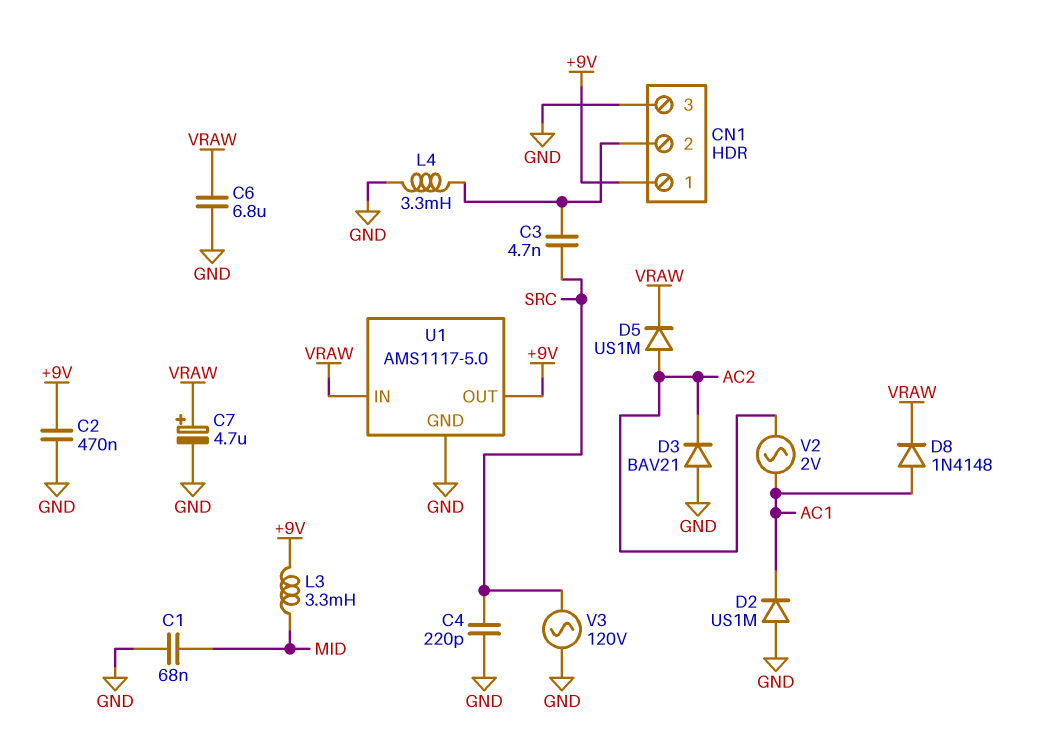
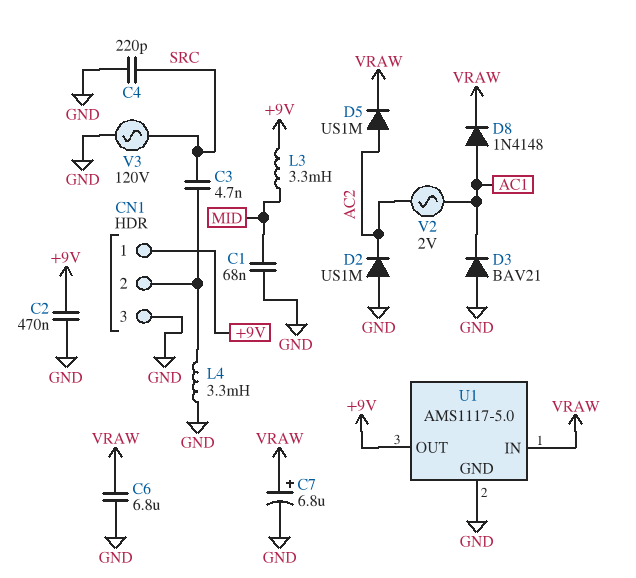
C7: 4.7uF (plus VRAW, minus GND) -> 6.8uF (plus VRAW, minus GND)
D2: diode US1M (A GND, K AC1) -> diode US1M (A GND, K AC2)
D3: diode BAV21 (A GND, K AC2) -> diode BAV21 (A GND, K AC1)

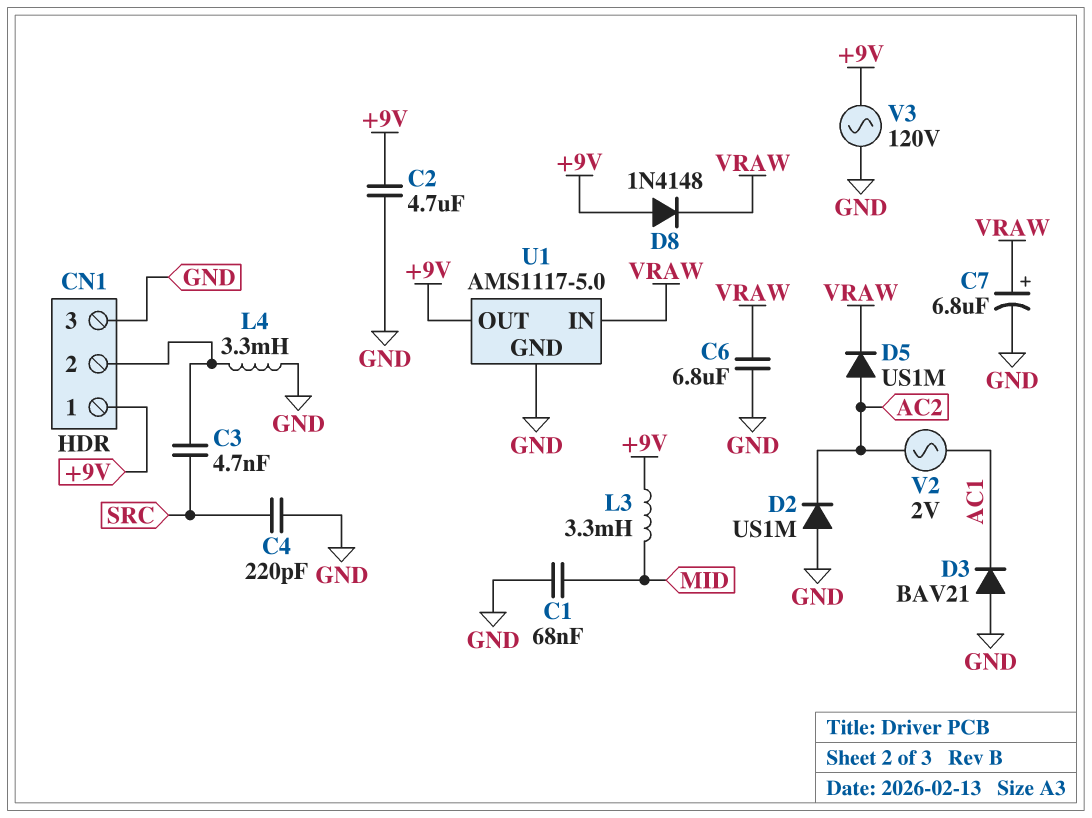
C2: 470nF (+9V, GND) -> 4.7uF (+9V, GND)
D8: diode 1N4148 (A AC1, K VRAW) -> diode 1N4148 (A +9V, K VRAW)
V3: AC 120V (GND, SRC) -> AC 120V (+9V, GND)

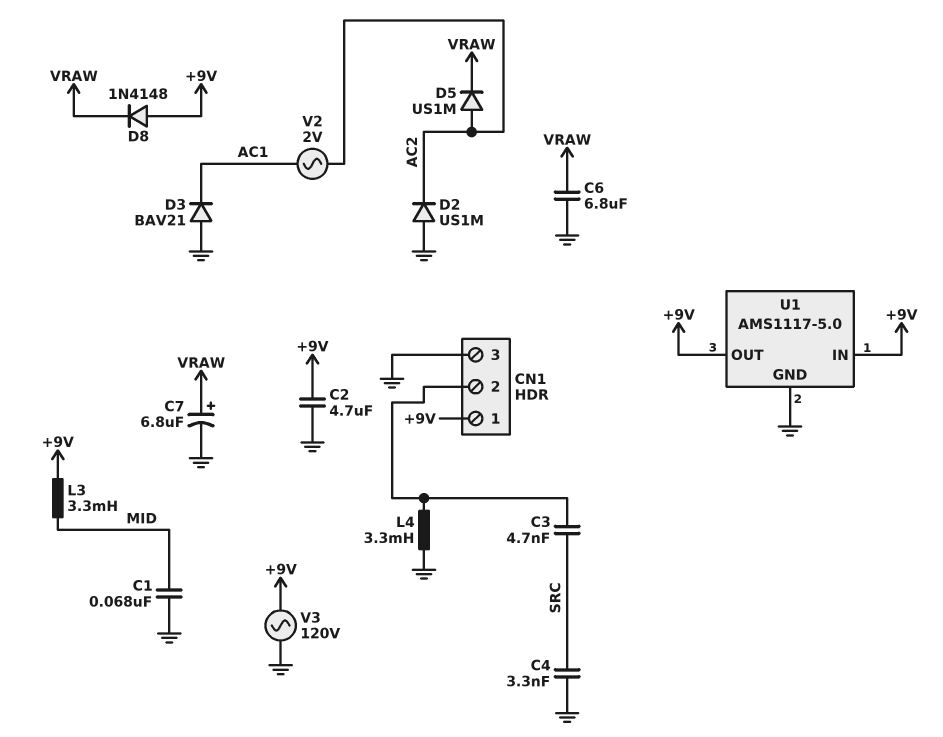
C4: 220pF (GND, SRC) -> 3.3nF (GND, SRC)
U1 pin IN: VRAW -> +9V

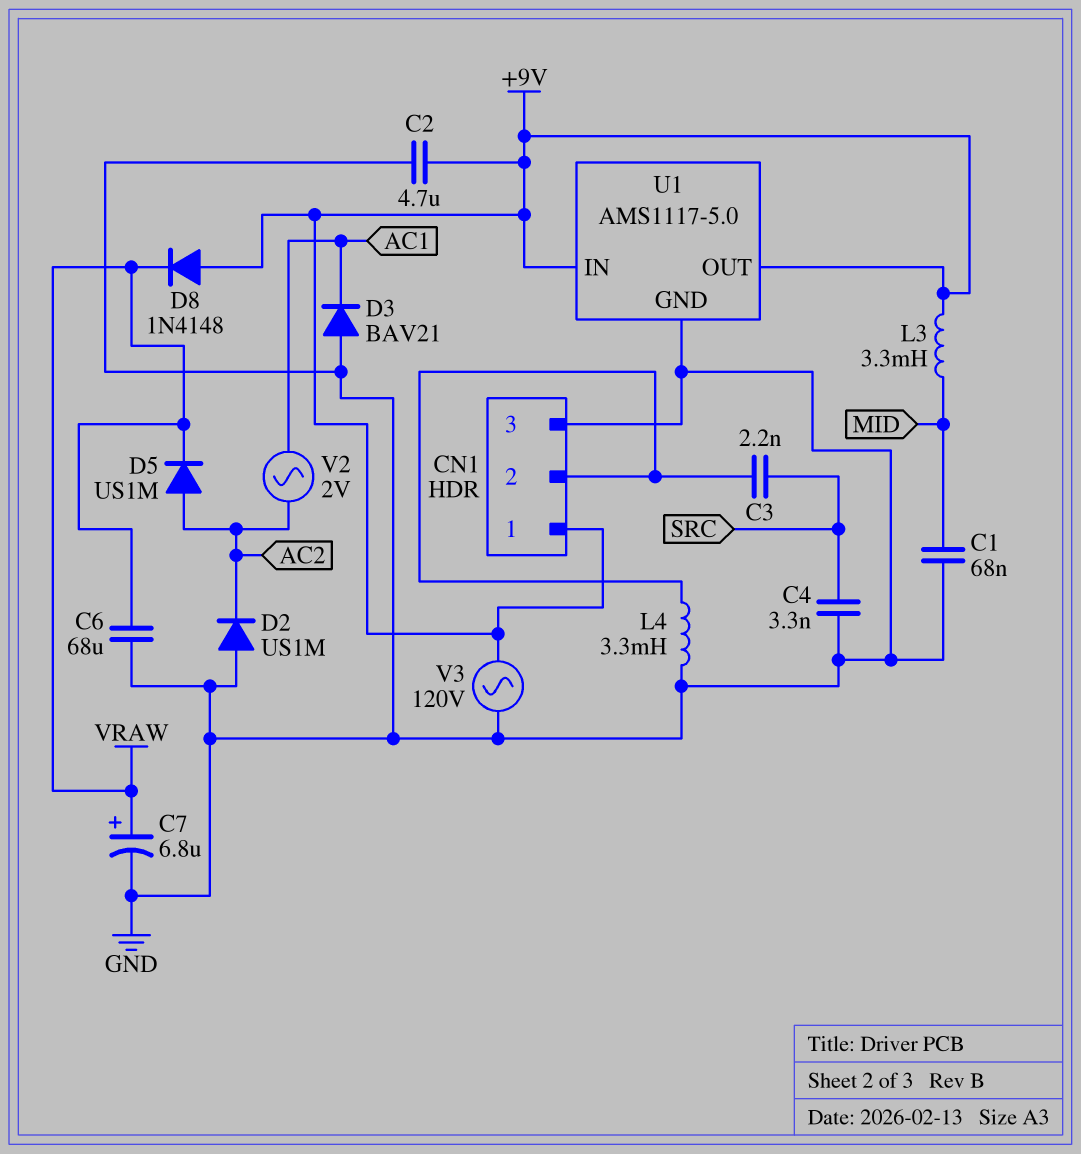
C3: 4.7nF (CN1/2, SRC) -> 2.2nF (CN1/2, SRC)
C6: 6.8uF (GND, VRAW) -> 68uF (GND, VRAW)

